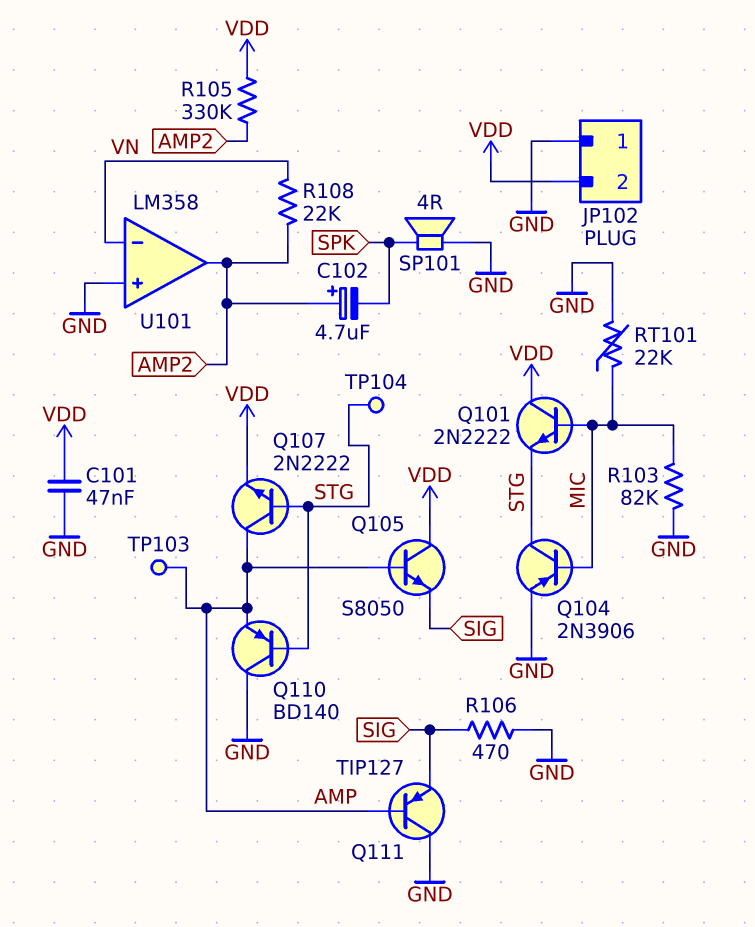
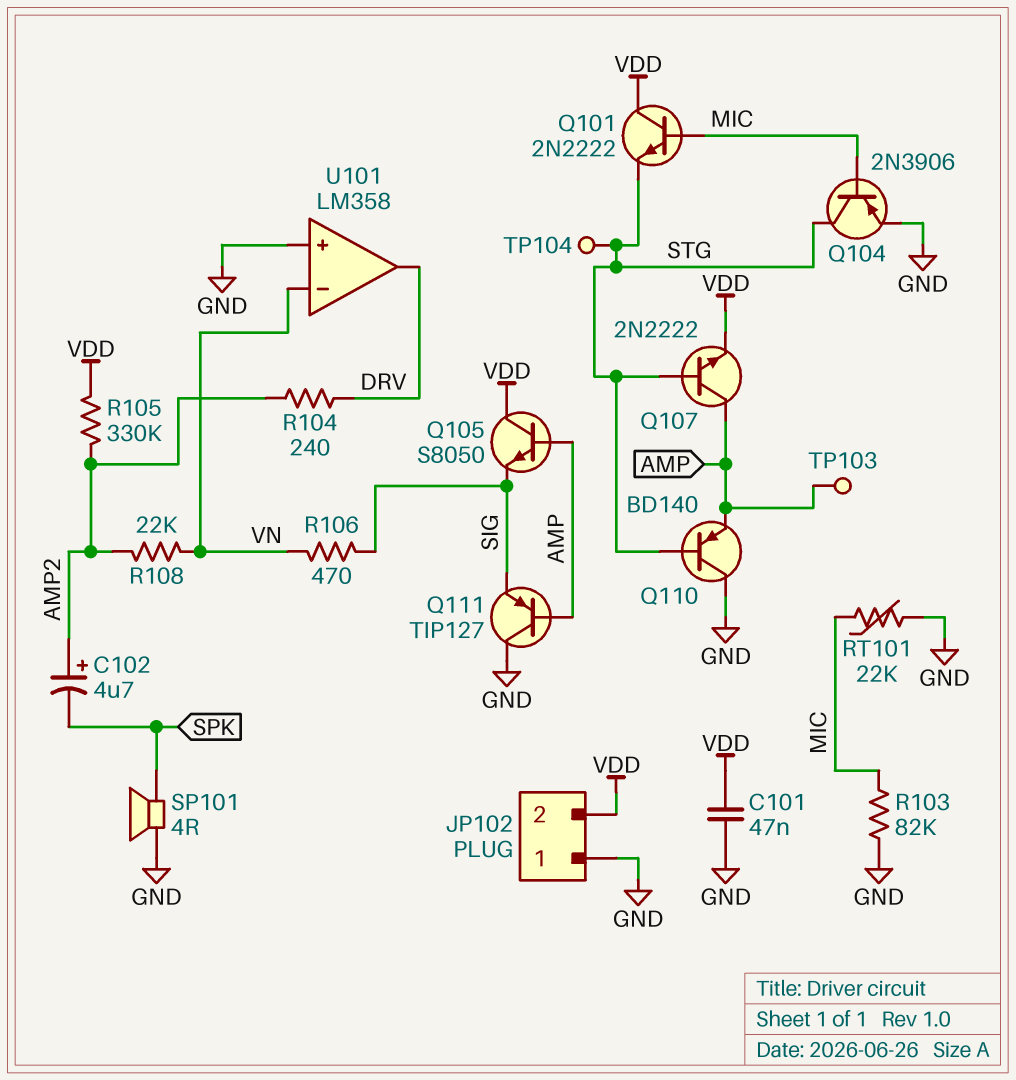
R104: none -> 240 (AMP2, DRV)
R106: 470 (GND, SIG) -> 470 (SIG, VN)
U101 pin out: AMP2 -> DRV

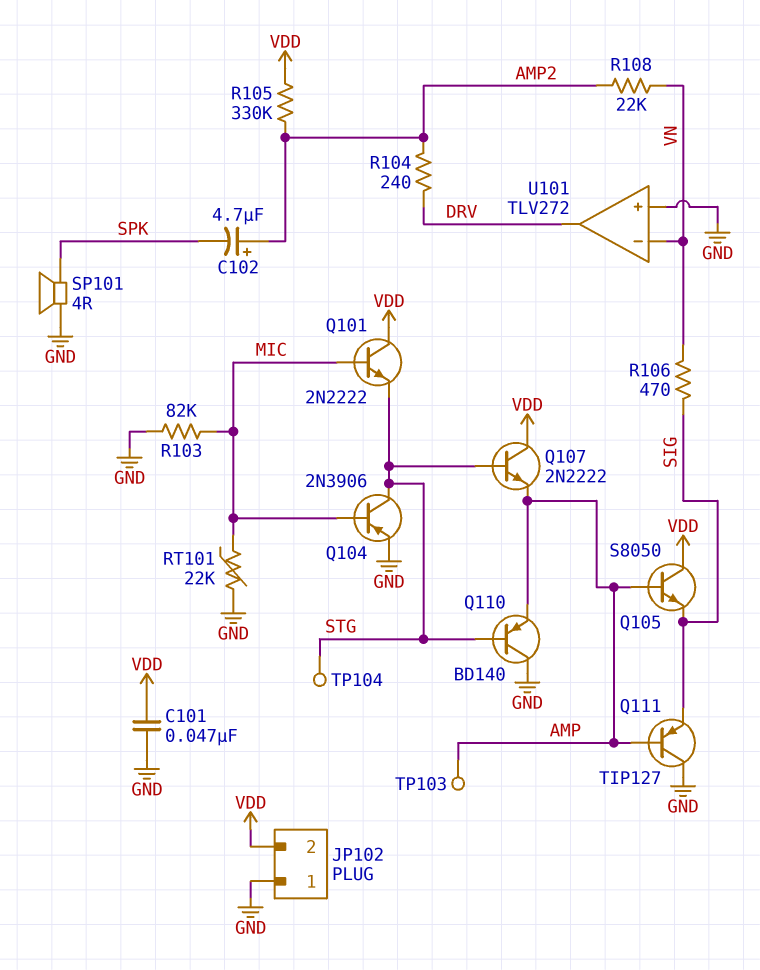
Q107: NPN 2N2222 (B STG, C AMP, E VDD) -> NPN 2N2222 (B STG, C VDD, E AMP)
U101: LM358 -> TLV272

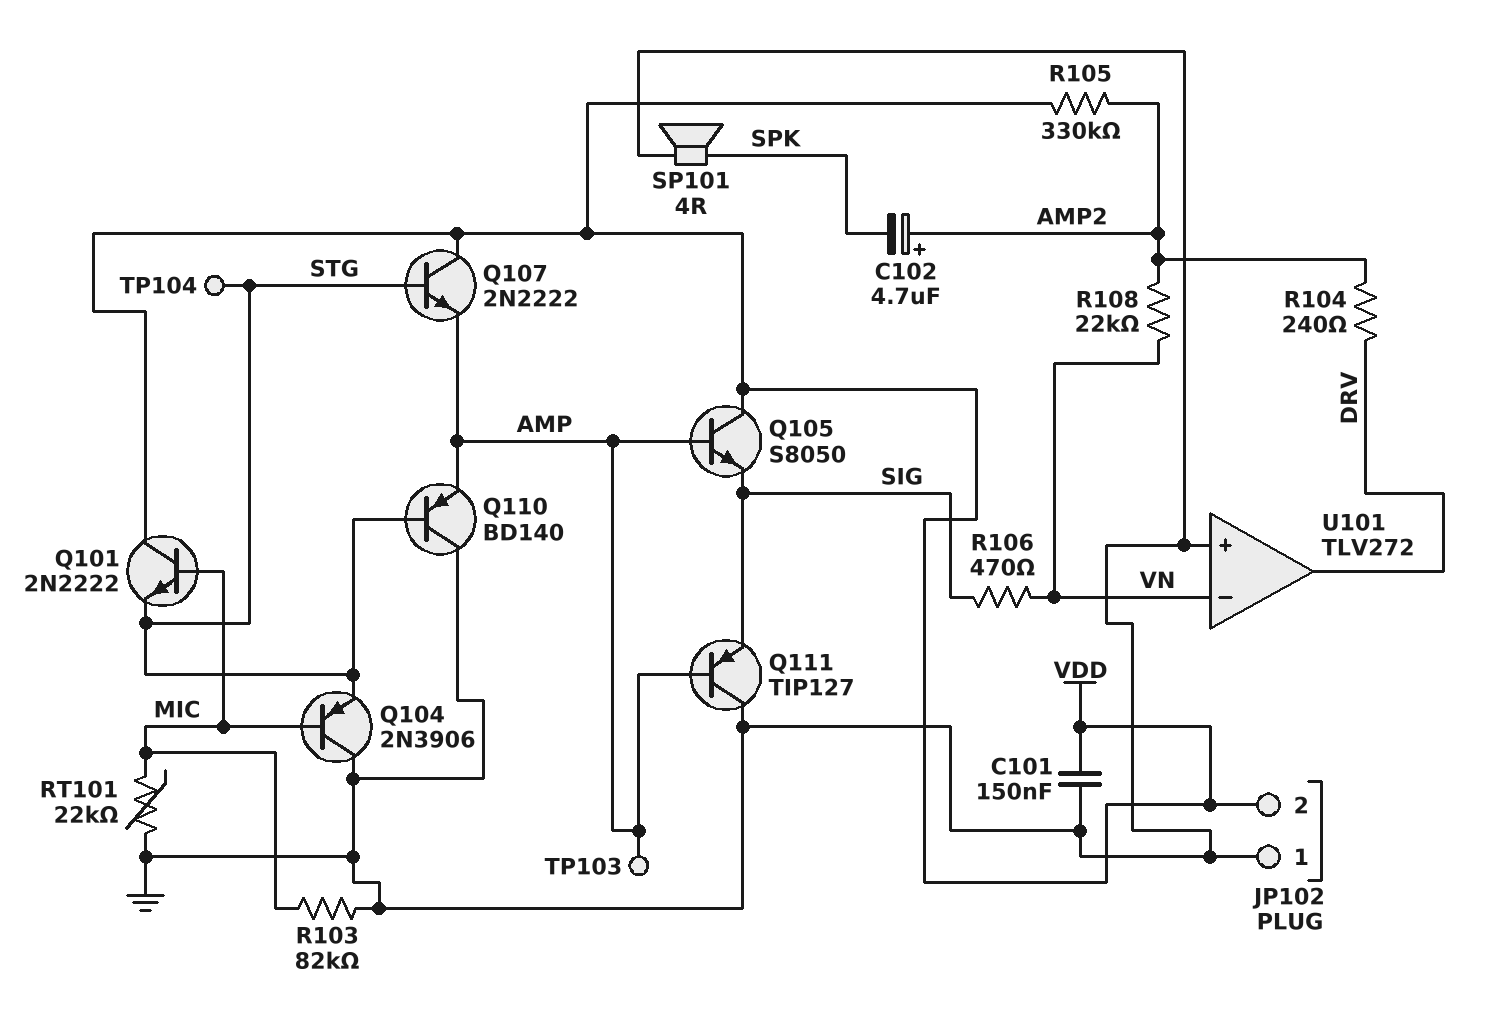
C101: 47nF (GND, VDD) -> 150nF (GND, VDD)
Q104: PNP 2N3906 (B MIC, C STG, E GND) -> PNP 2N3906 (B MIC, C GND, E STG)

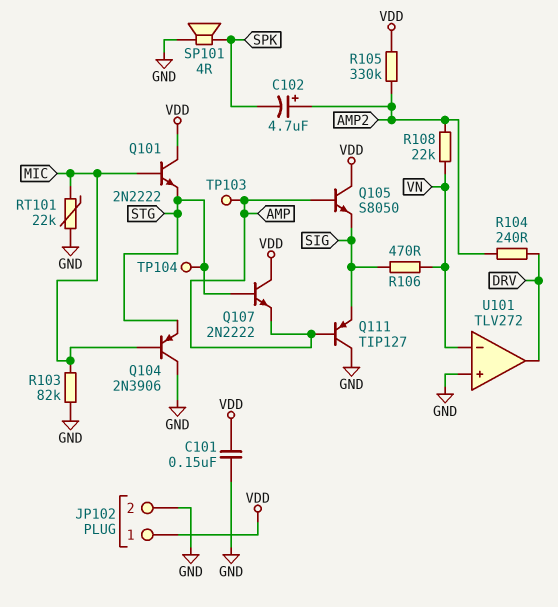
JP102 pin 1: GND -> VDD
JP102 pin 2: VDD -> GND
Q110: PNP BD140 (B STG, C GND, E AMP) -> none

